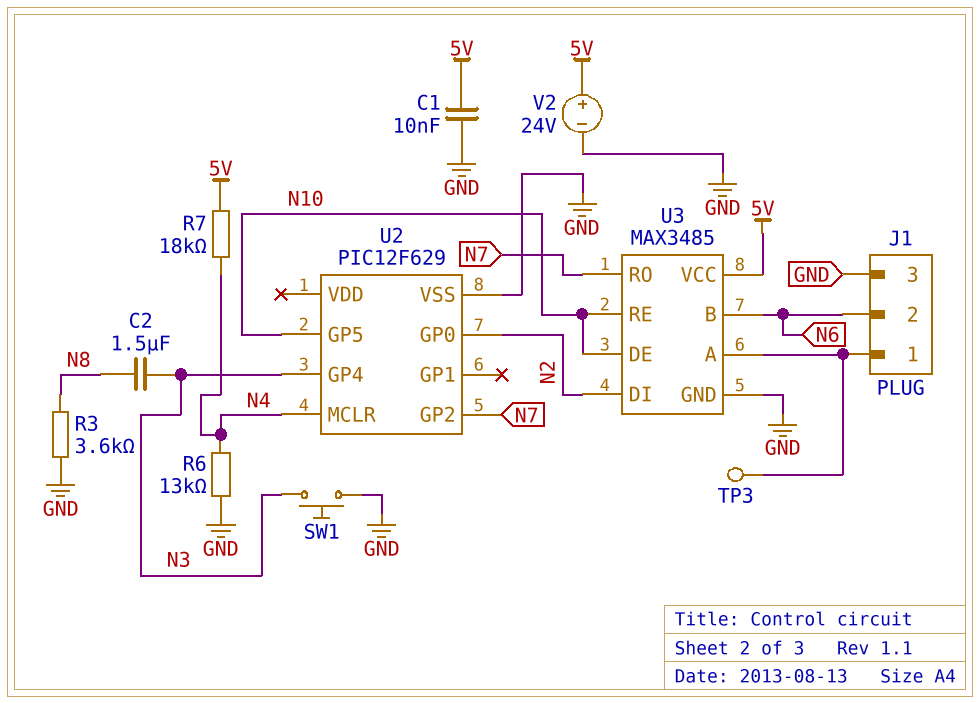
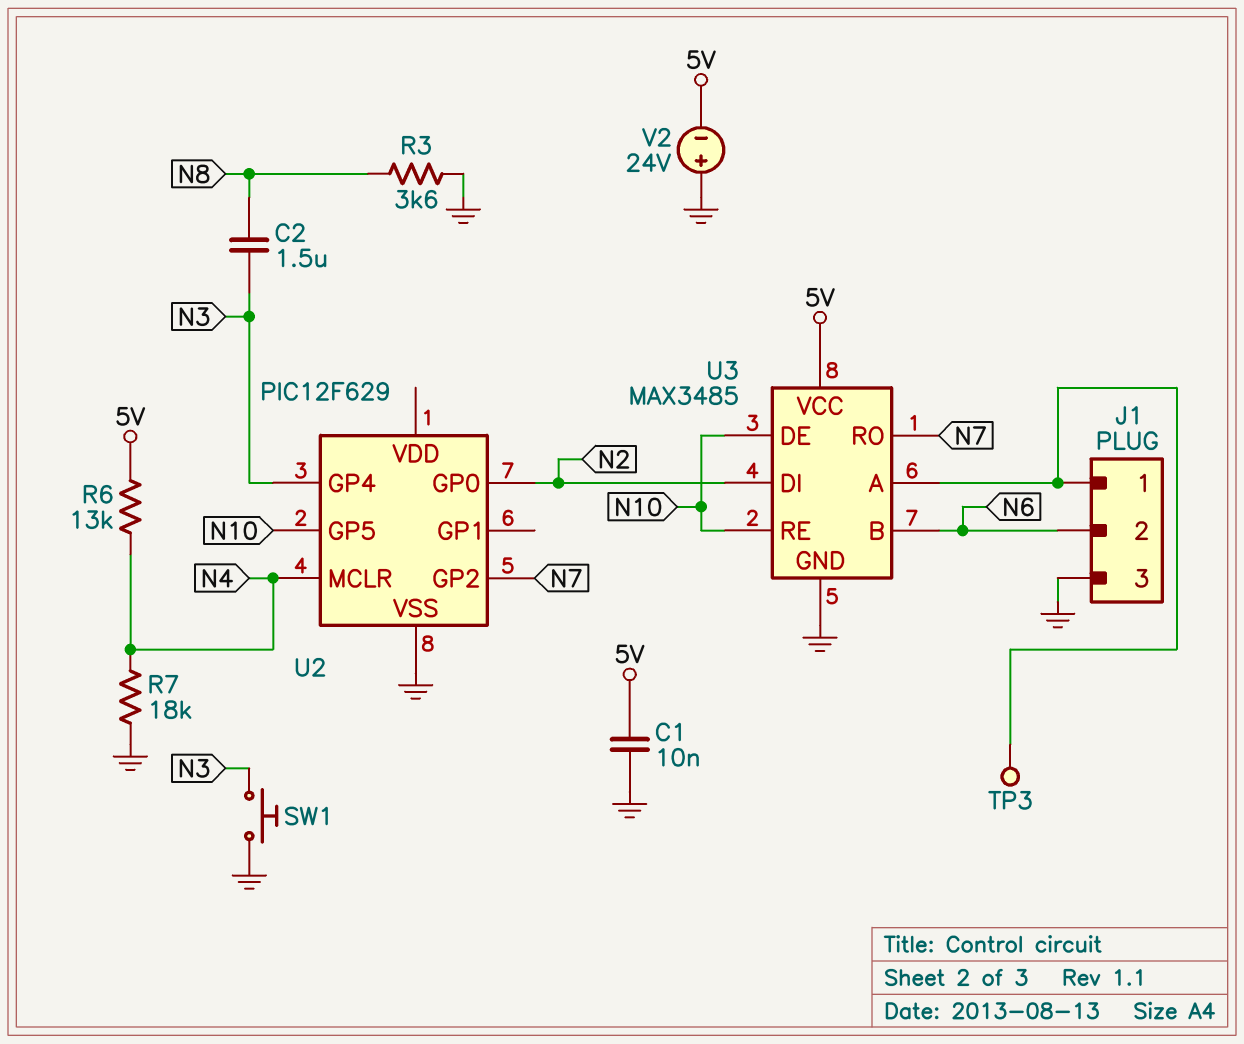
R6: 13k (GND, N4) -> 13k (5V, N4)
R7: 18k (5V, N4) -> 18k (GND, N4)
V2: 24V (plus 5V, minus GND) -> 24V (plus GND, minus 5V)

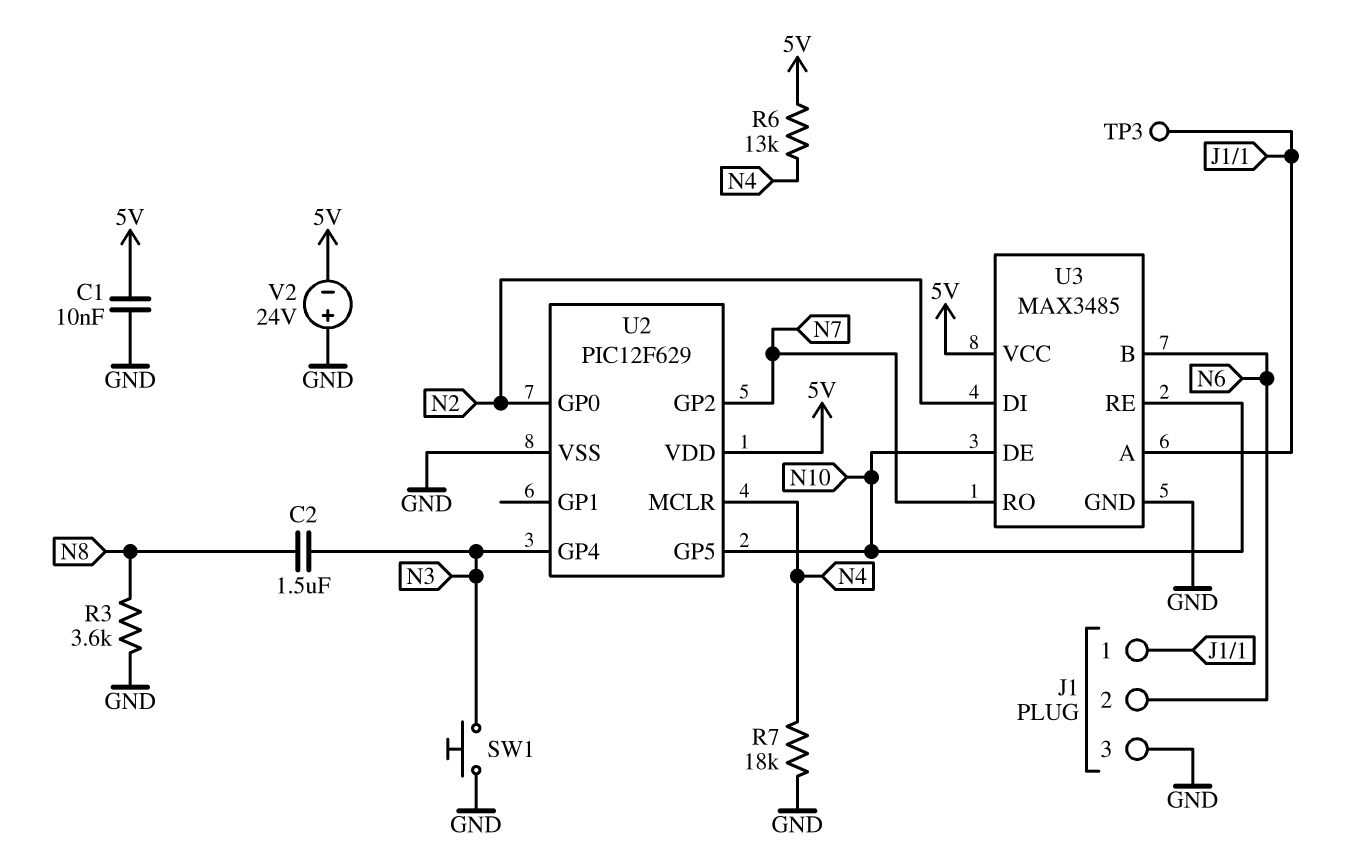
U2 pin VDD: none -> 5V

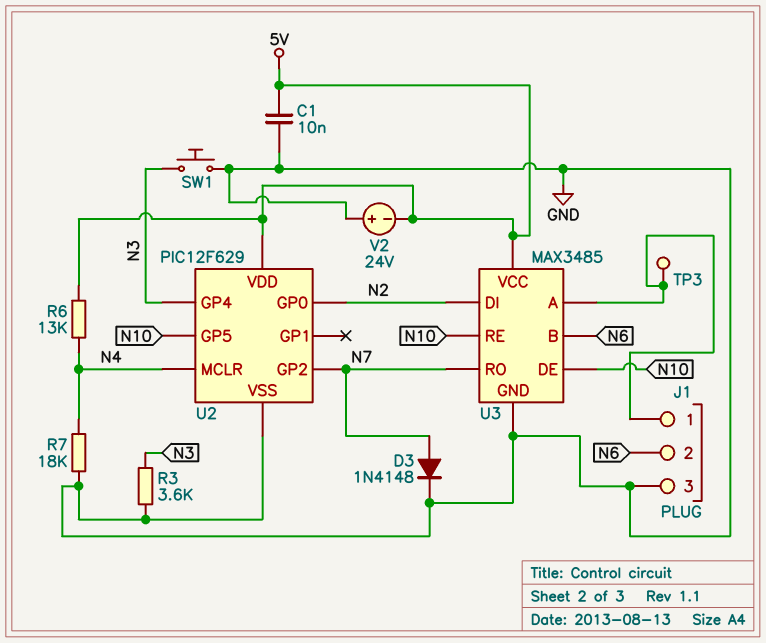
C2: 1.5uF (N3, N8) -> none
D3: none -> diode 1N4148 (A N7, K GND)
R3: 3.6k (GND, N8) -> 3.6k (GND, N3)

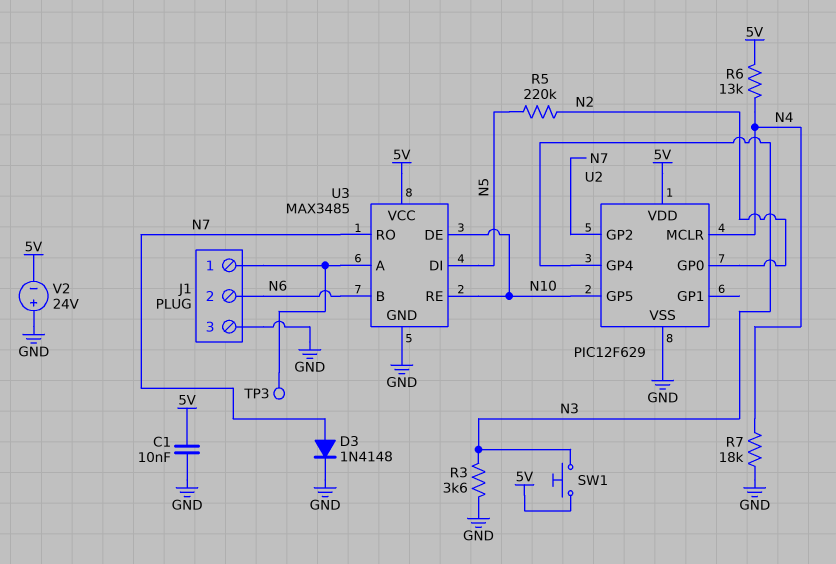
R5: none -> 220k (N2, N5)
SW1: button (GND, N3) -> button (5V, N3)
U3 pin DI: N2 -> N5

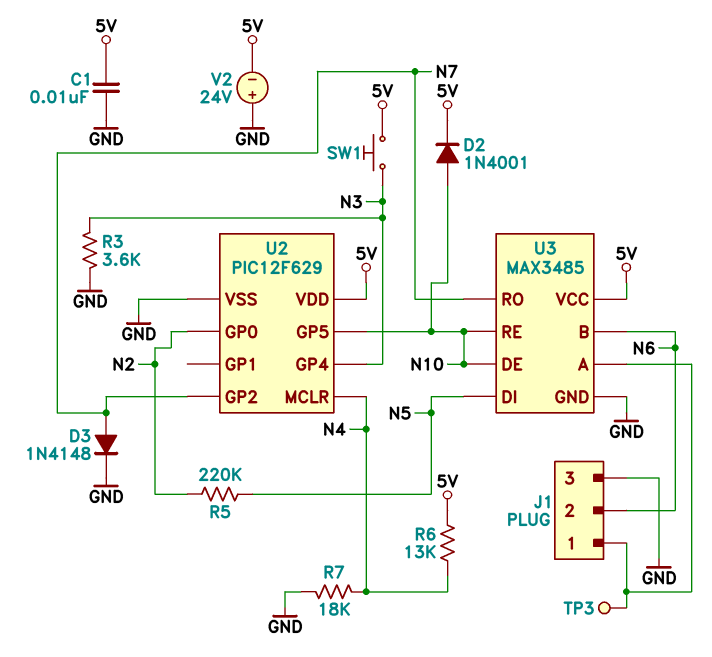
D2: none -> diode 1N4001 (A N10, K 5V)

